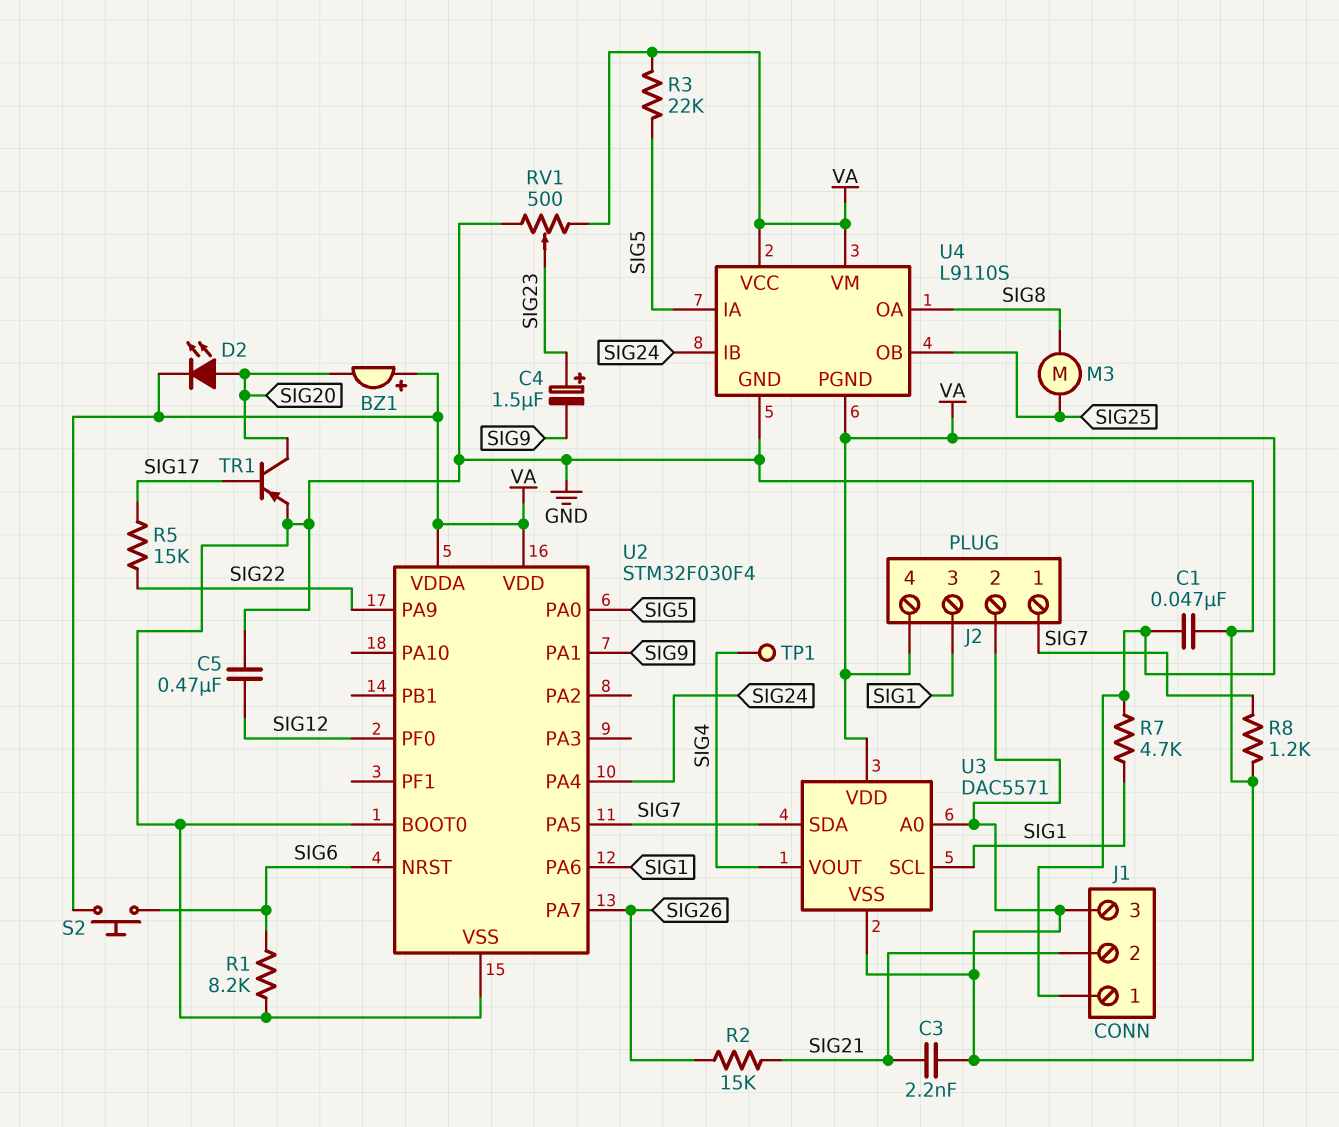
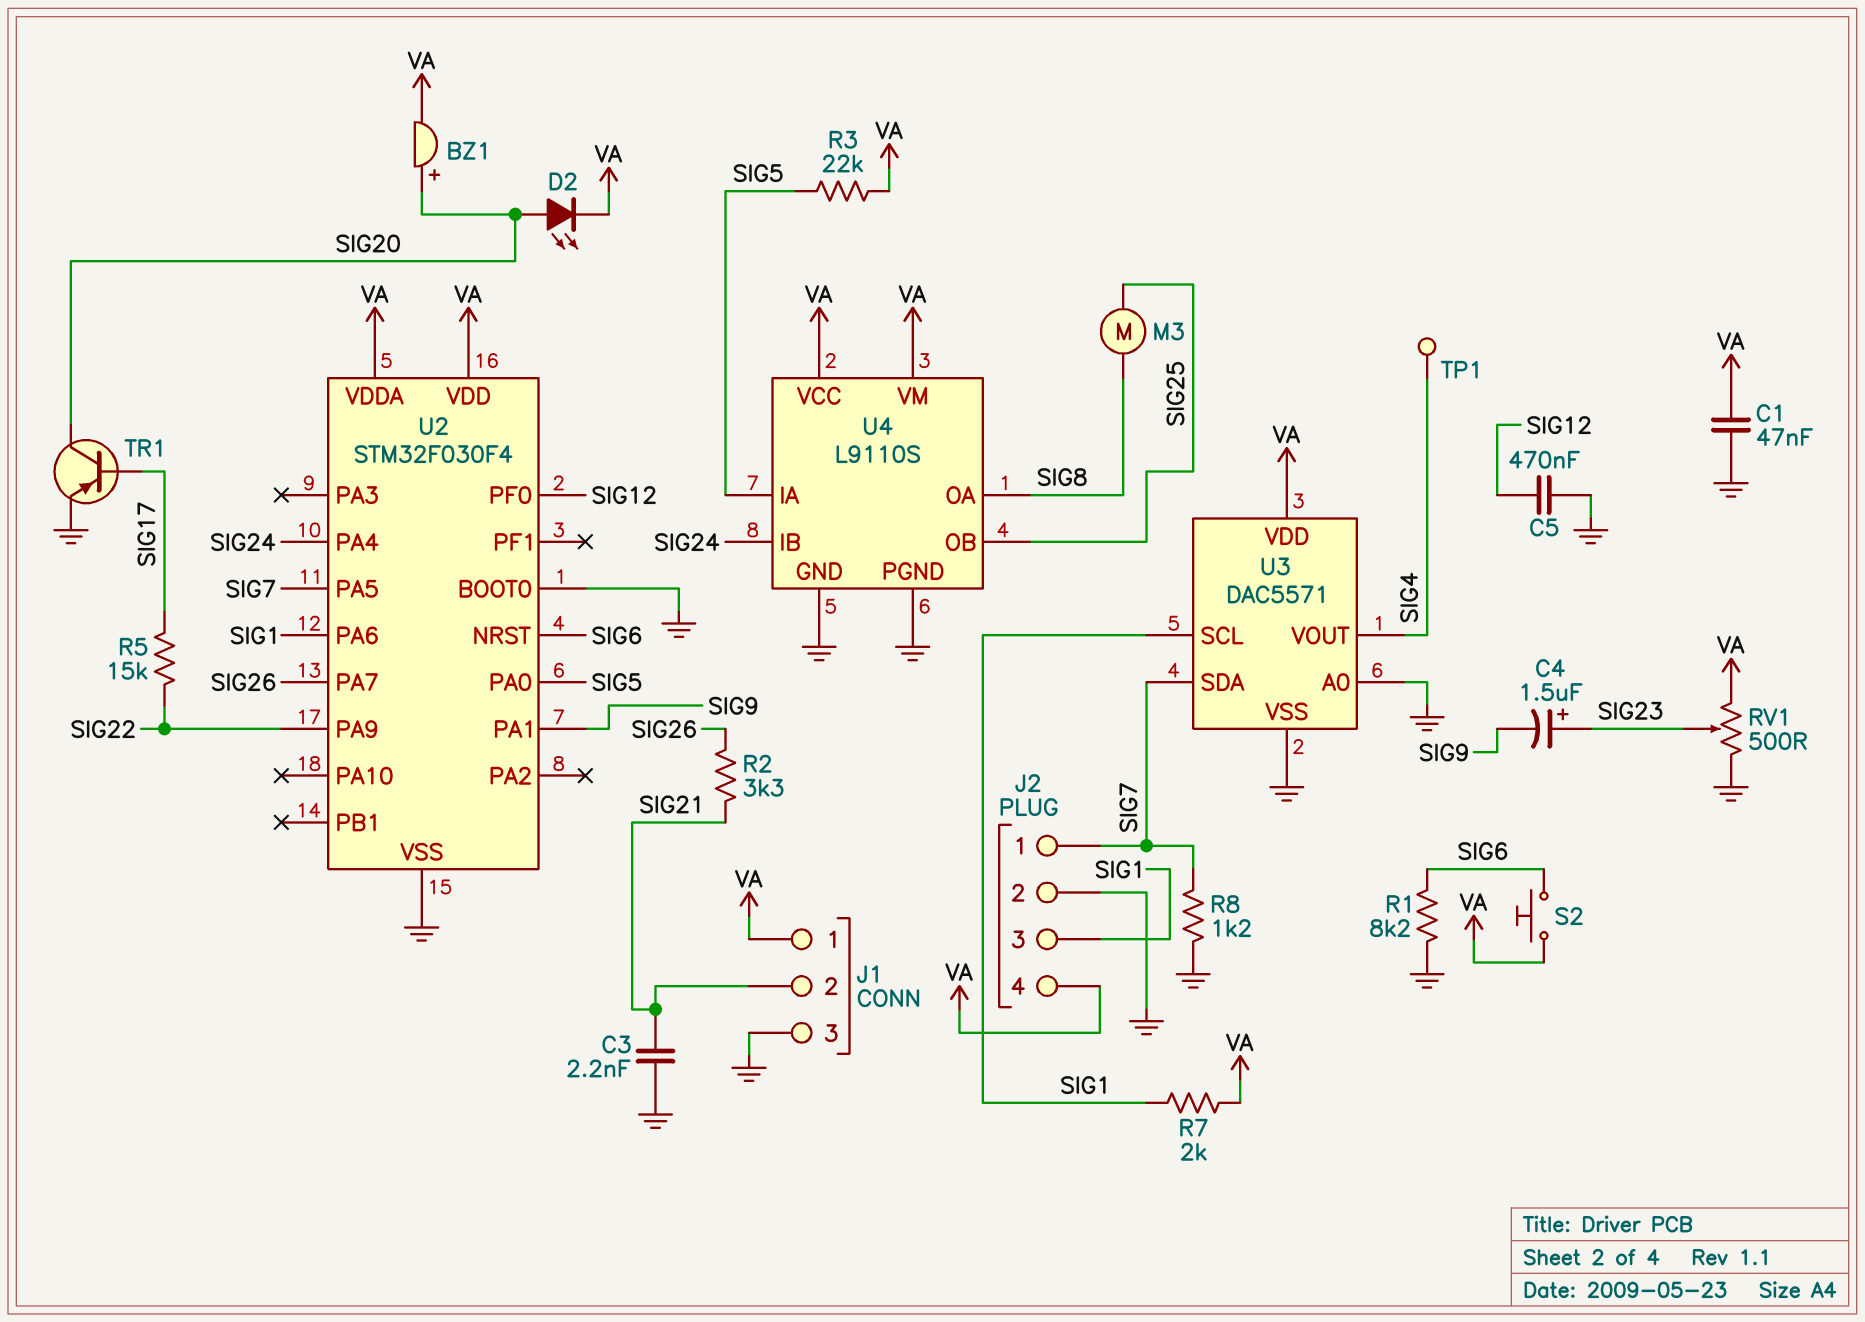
BZ1: buzzer (plus VA, minus SIG20) -> buzzer (plus SIG20, minus VA)
R2: 15k (SIG21, SIG26) -> 3.3k (SIG21, SIG26)
R7: 4.7k (SIG1, VA) -> 2k (SIG1, VA)
U4 pin PGND: VA -> GND

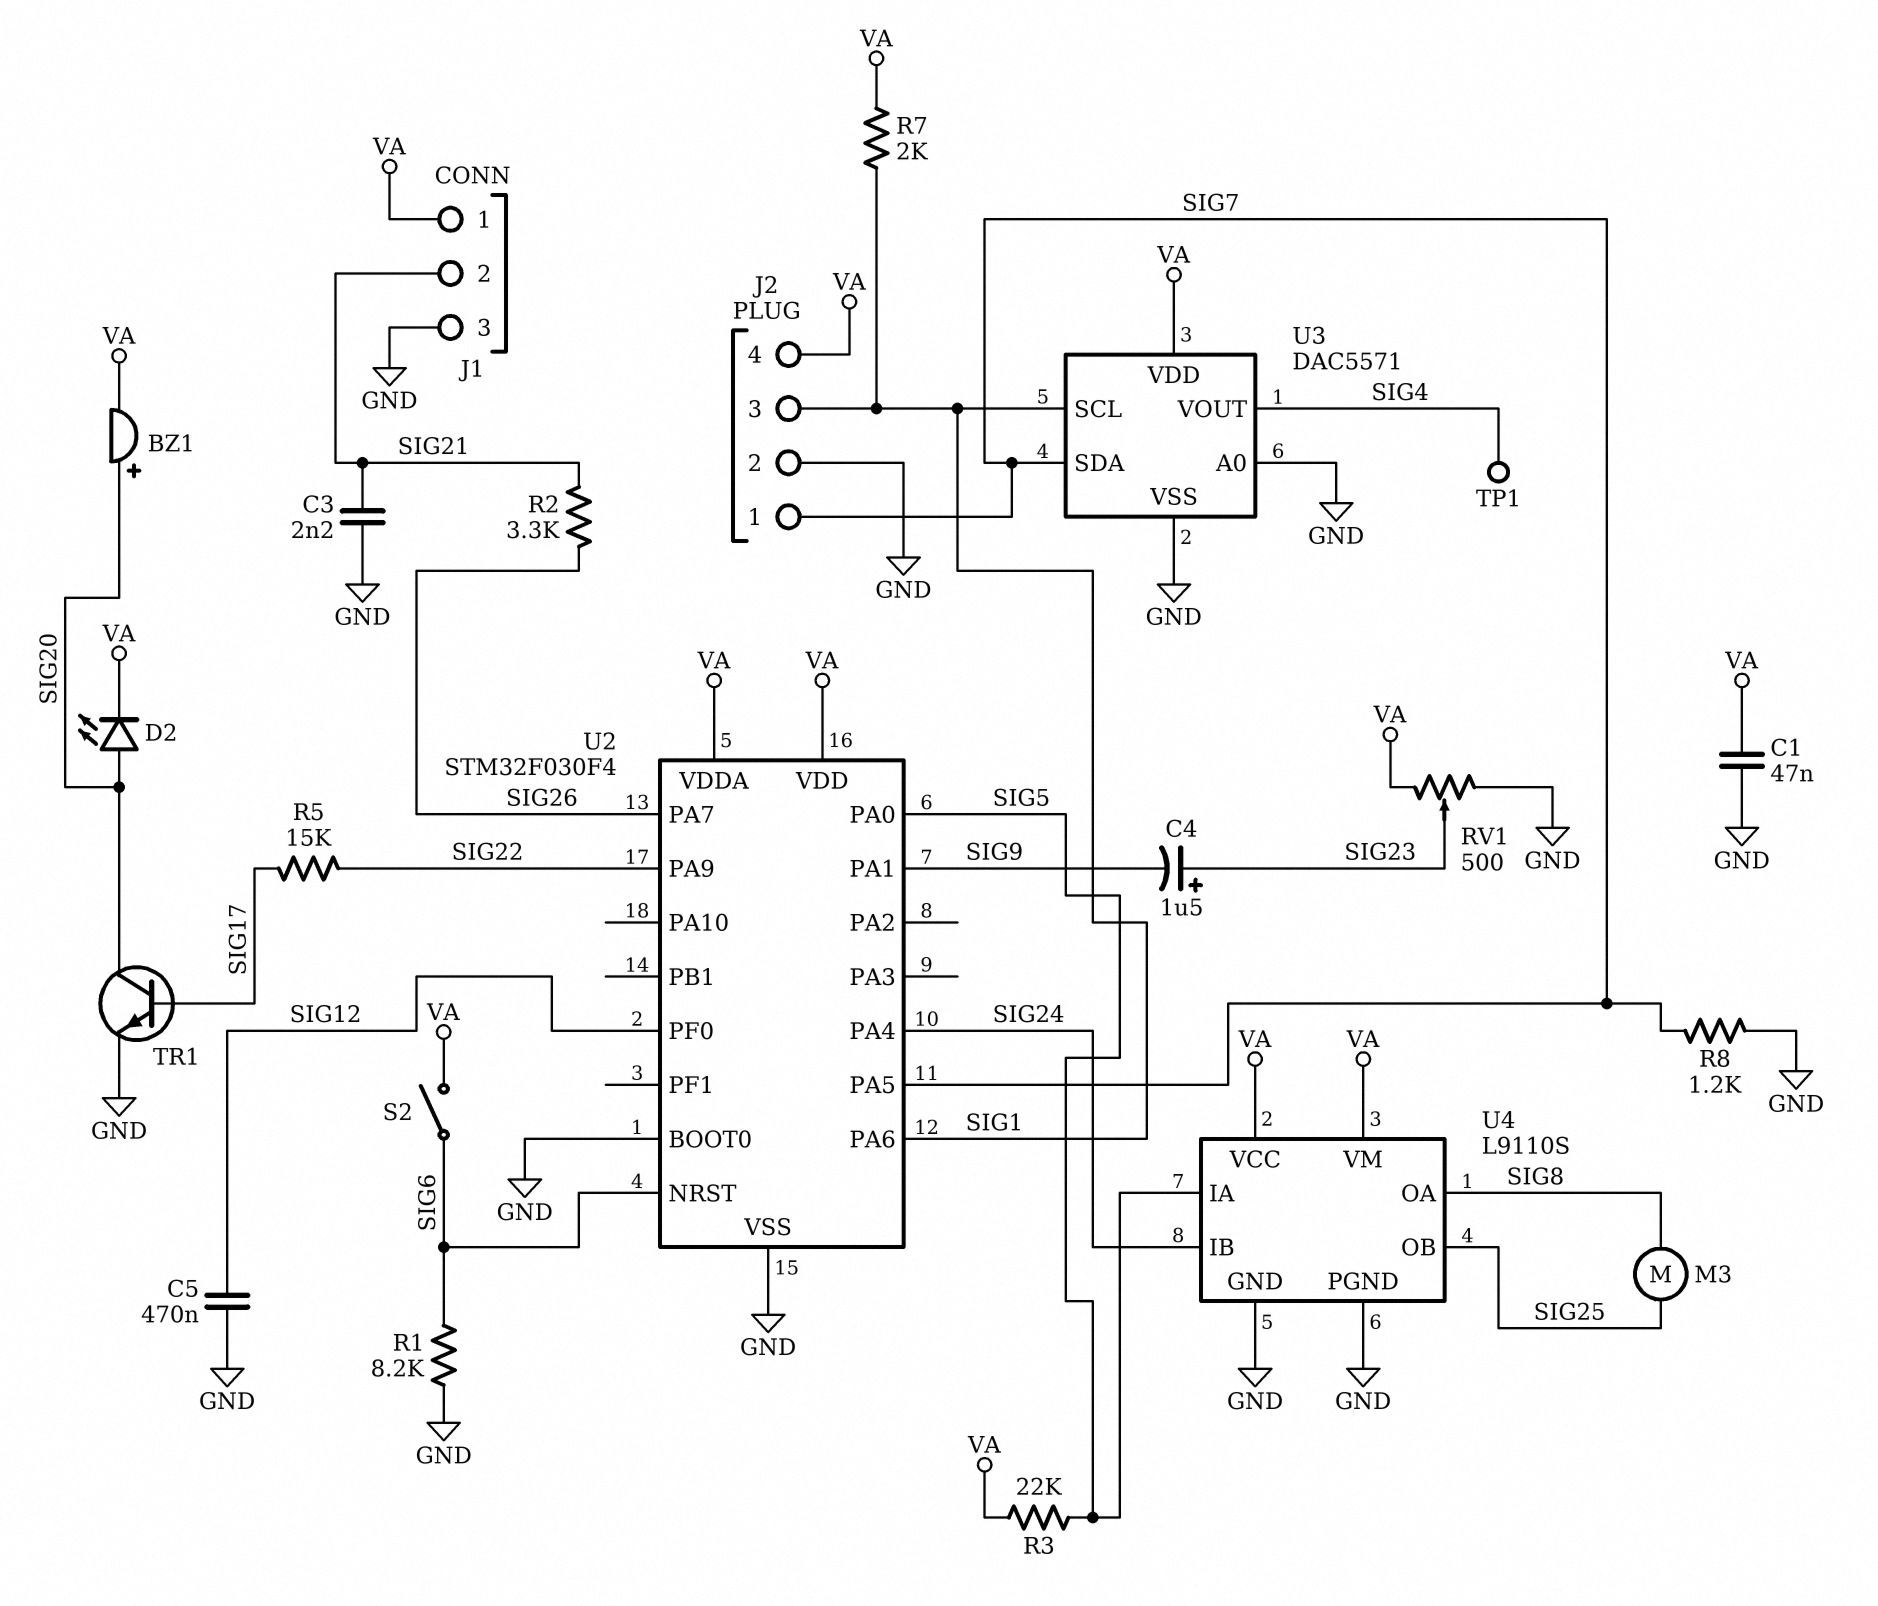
S2: button (SIG6, VA) -> switch (SIG6, VA)
TR1: PNP (B SIG17, C SIG20, E GND) -> NPN (B SIG17, C SIG20, E GND)

